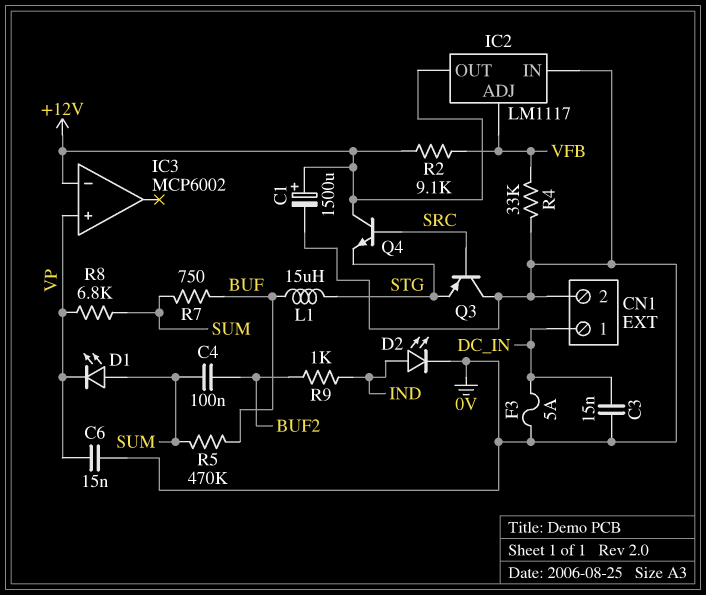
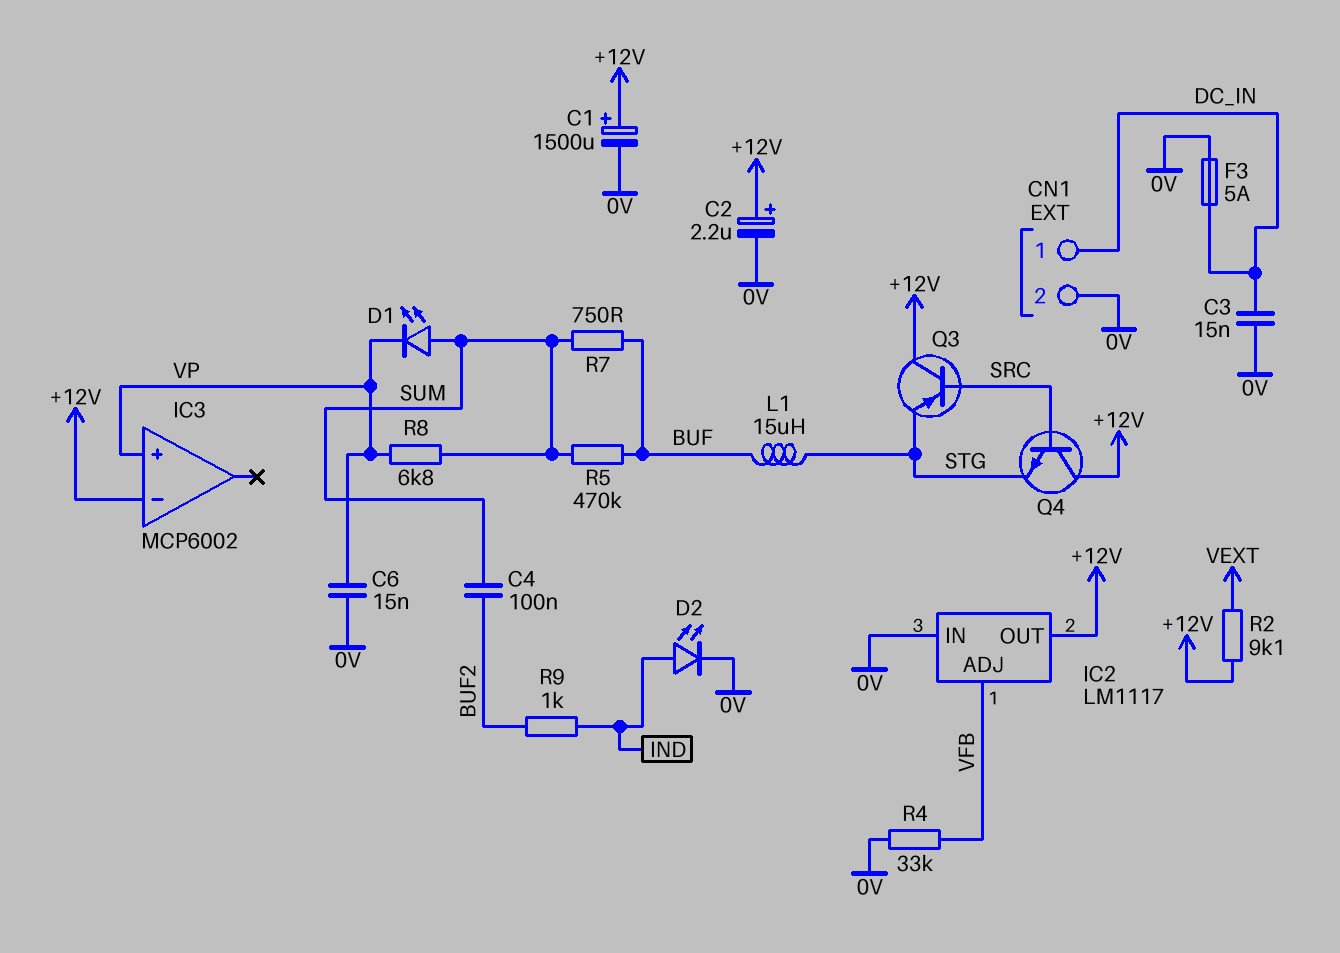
C2: none -> 2.2uF (plus +12V, minus 0V)
Q3: PNP (B SRC, C 0V, E STG) -> PNP (B SRC, C +12V, E STG)
R2: 9.1k (+12V, VFB) -> 9.1k (+12V, VEXT)

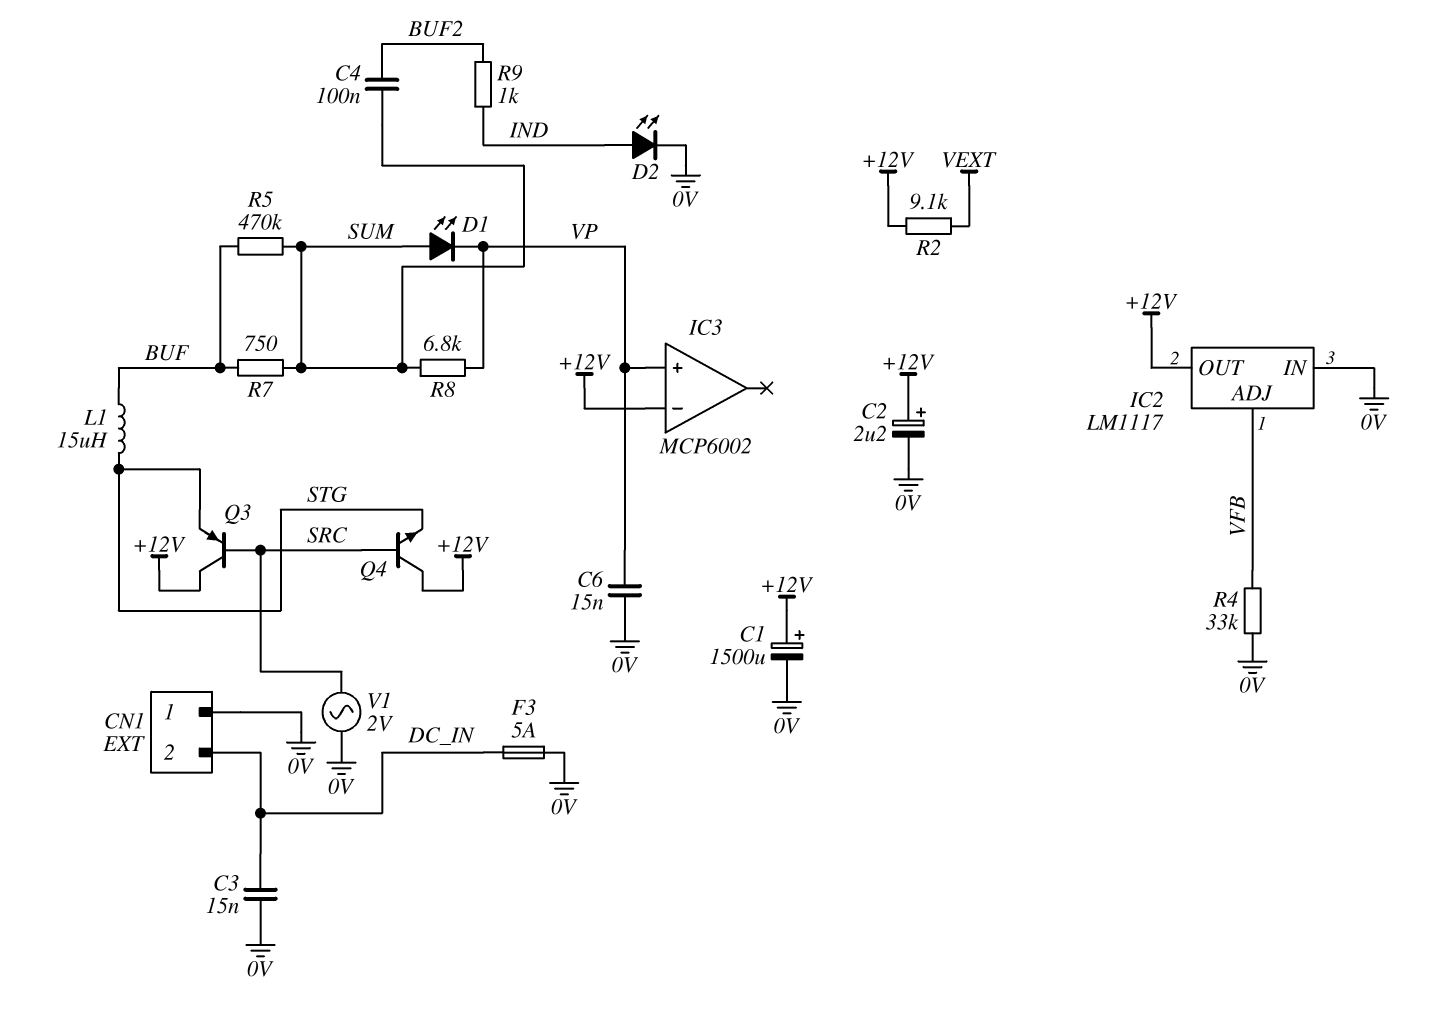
CN1 pin 1: DC_IN -> 0V
CN1 pin 2: 0V -> DC_IN
V1: none -> AC 2V (0V, SRC)

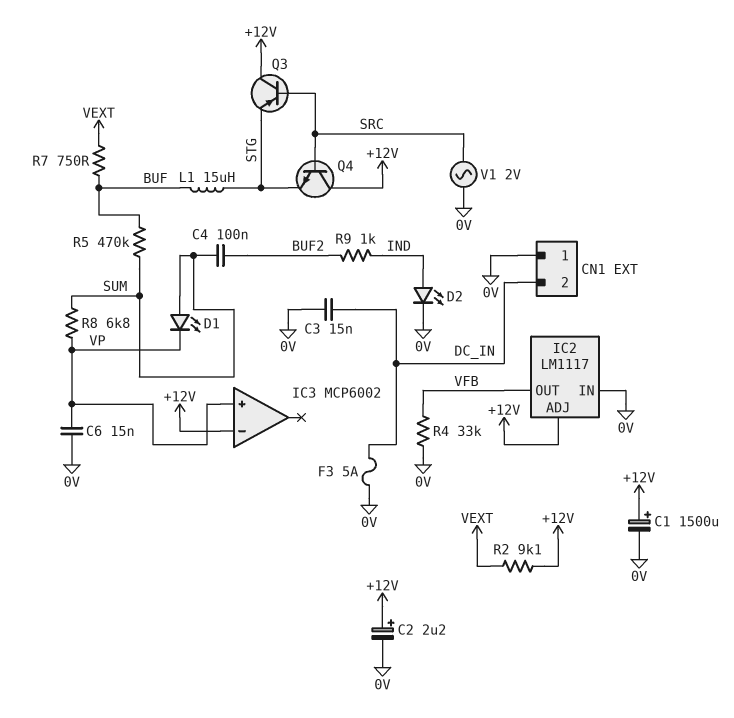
IC2 pin ADJ: VFB -> +12V
IC2 pin OUT: +12V -> VFB
R7: 750 (BUF, SUM) -> 750 (BUF, VEXT)

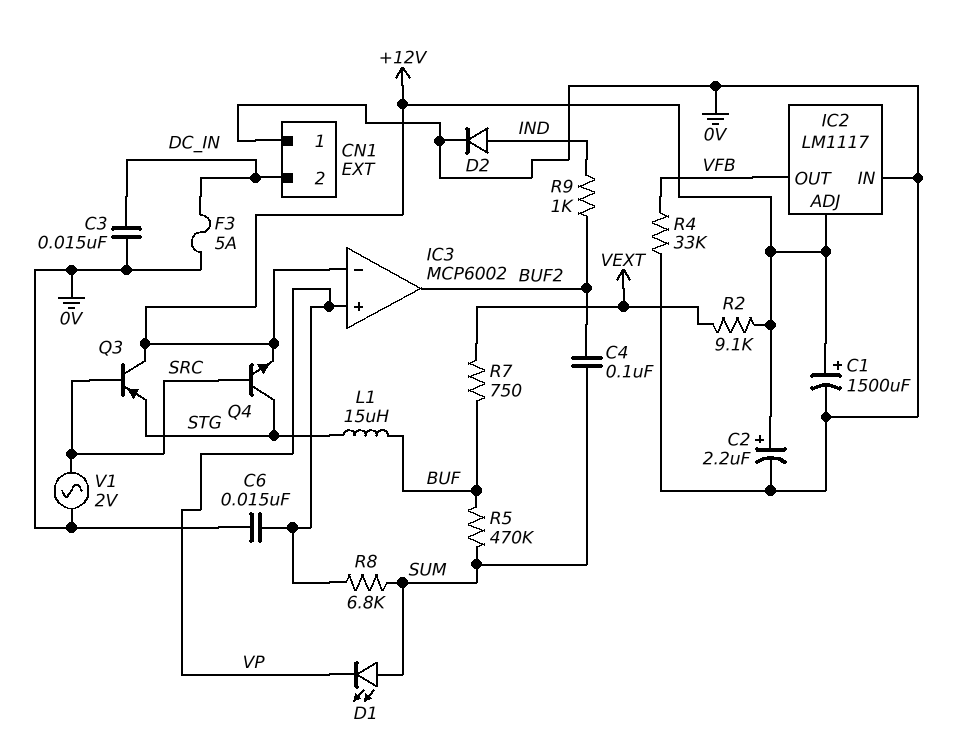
D2: LED (A IND, K 0V) -> diode (A IND, K 0V)
IC3 pin out: none -> BUF2
Q4: NPN (B SRC, C +12V, E STG) -> NPN (B SRC, C STG, E +12V)

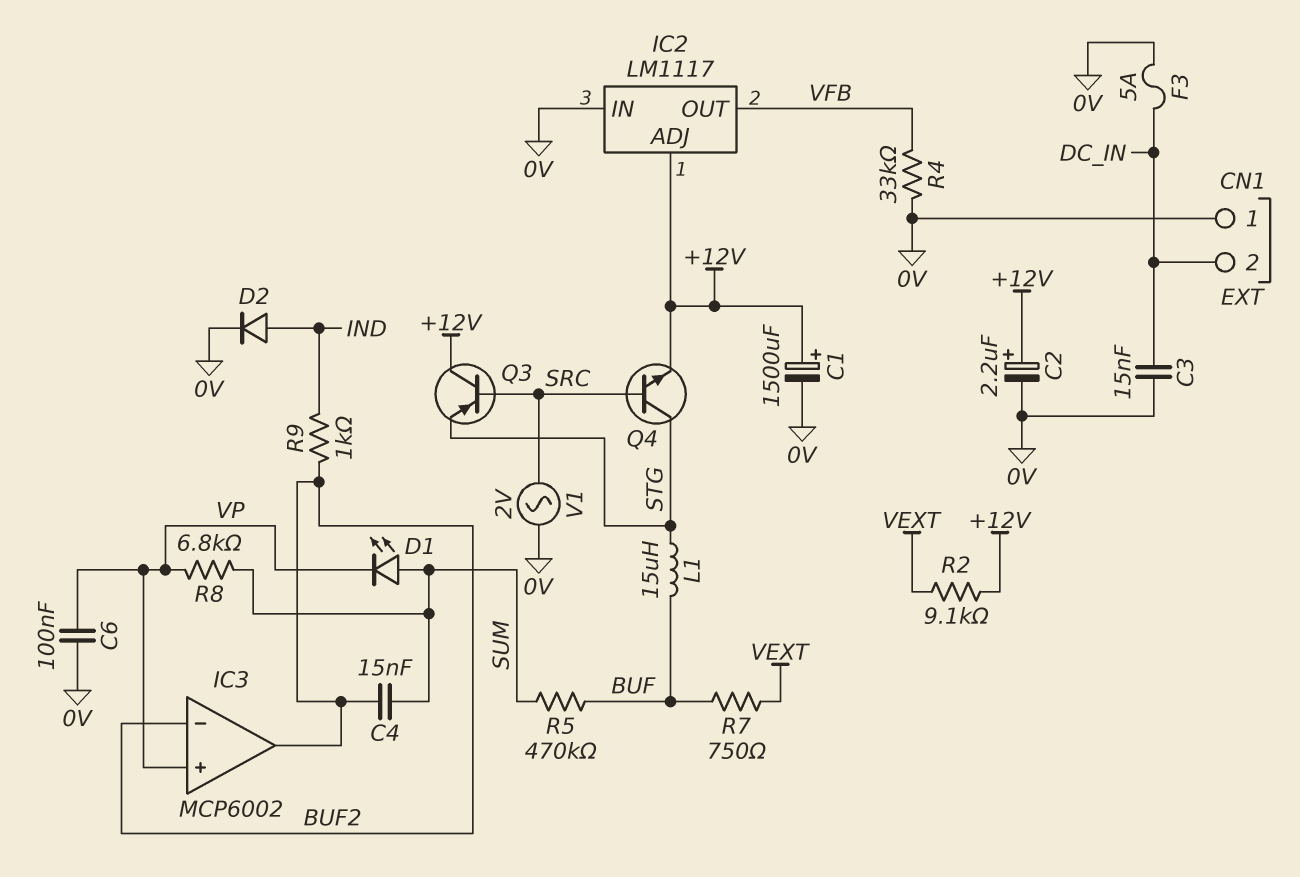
C4: 100nF (BUF2, SUM) -> 15nF (BUF2, SUM)
C6: 15nF (0V, VP) -> 100nF (0V, VP)
IC3 pin in-: +12V -> BUF2

